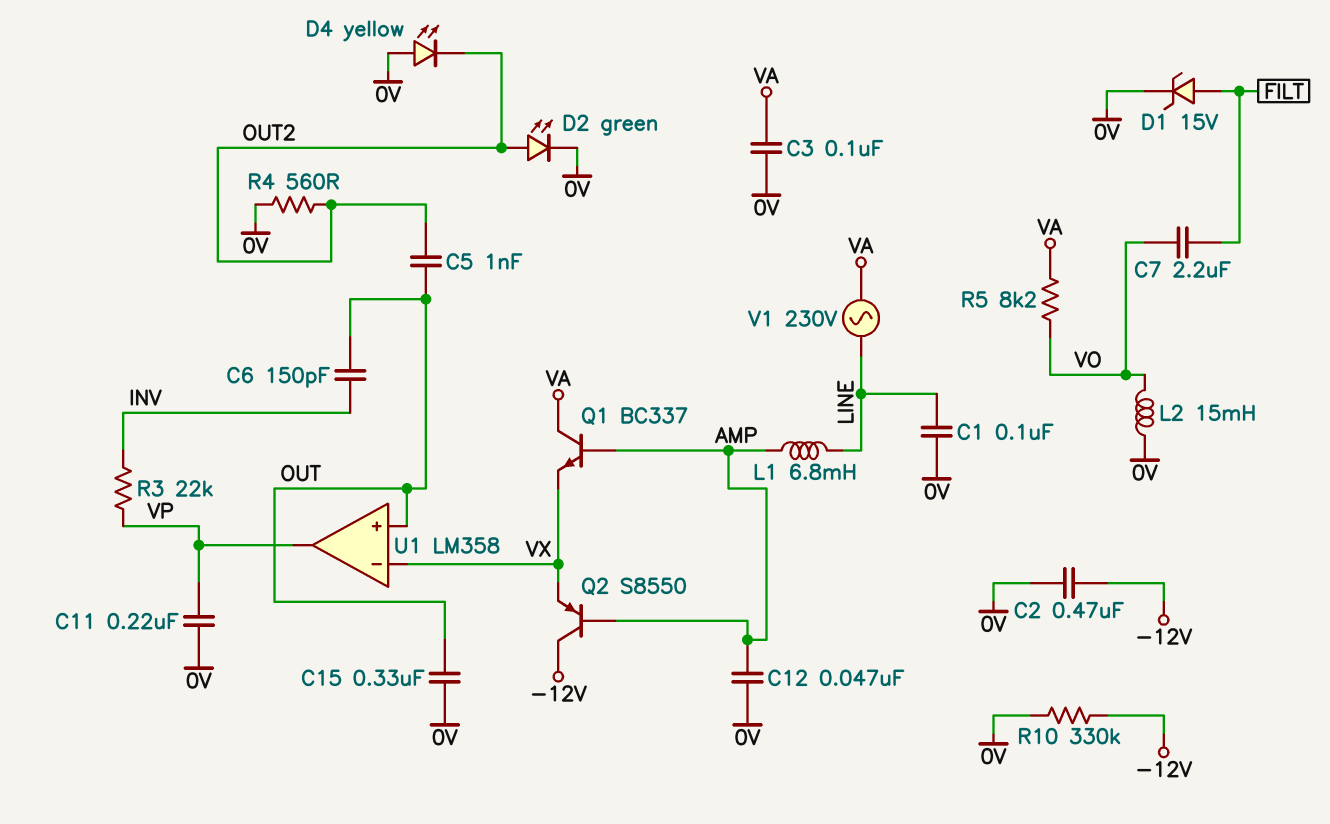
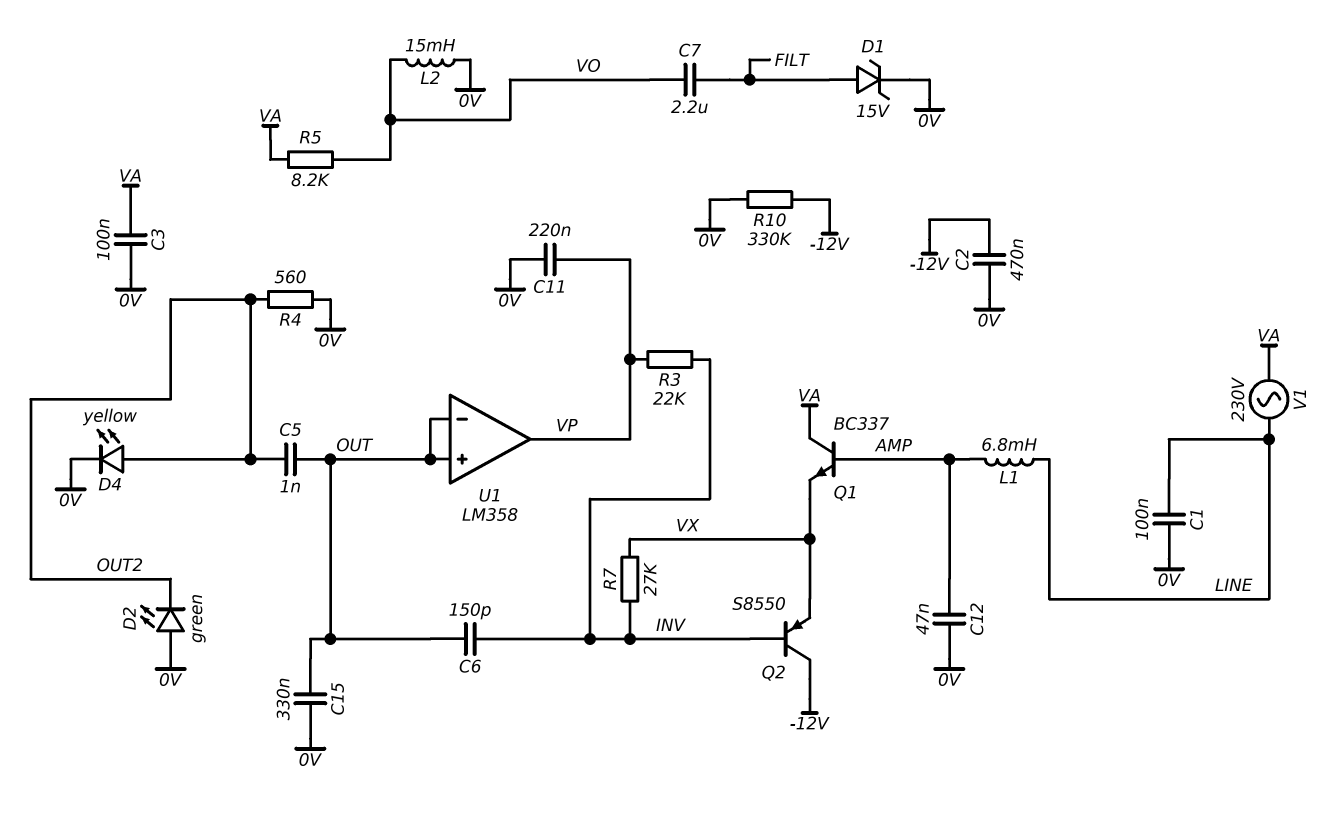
D2: LED green (A OUT2, K 0V) -> LED green (A 0V, K OUT2)
D4: LED yellow (A 0V, K OUT2) -> LED yellow (A OUT2, K 0V)
Q2: PNP S8550 (B AMP, C -12V, E VX) -> PNP S8550 (B INV, C -12V, E VX)
R7: none -> 27k (INV, VX)
U1 pin in-: VX -> OUT

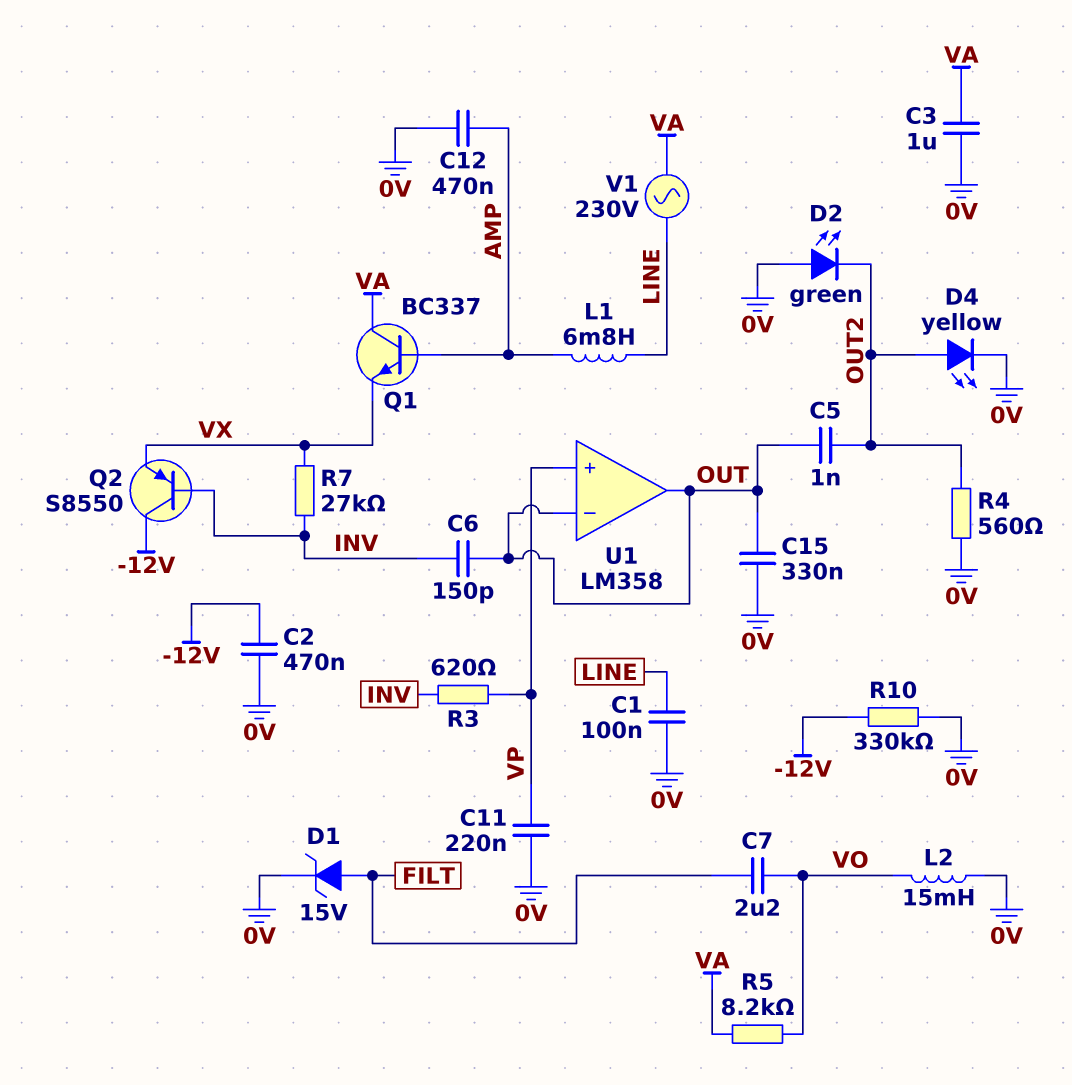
C3: 100nF (0V, VA) -> 1uF (0V, VA)
C12: 47nF (0V, AMP) -> 470nF (0V, AMP)
R3: 22k (INV, VP) -> 620 (INV, VP)
U1 pin in+: OUT -> VP
U1 pin out: VP -> OUT

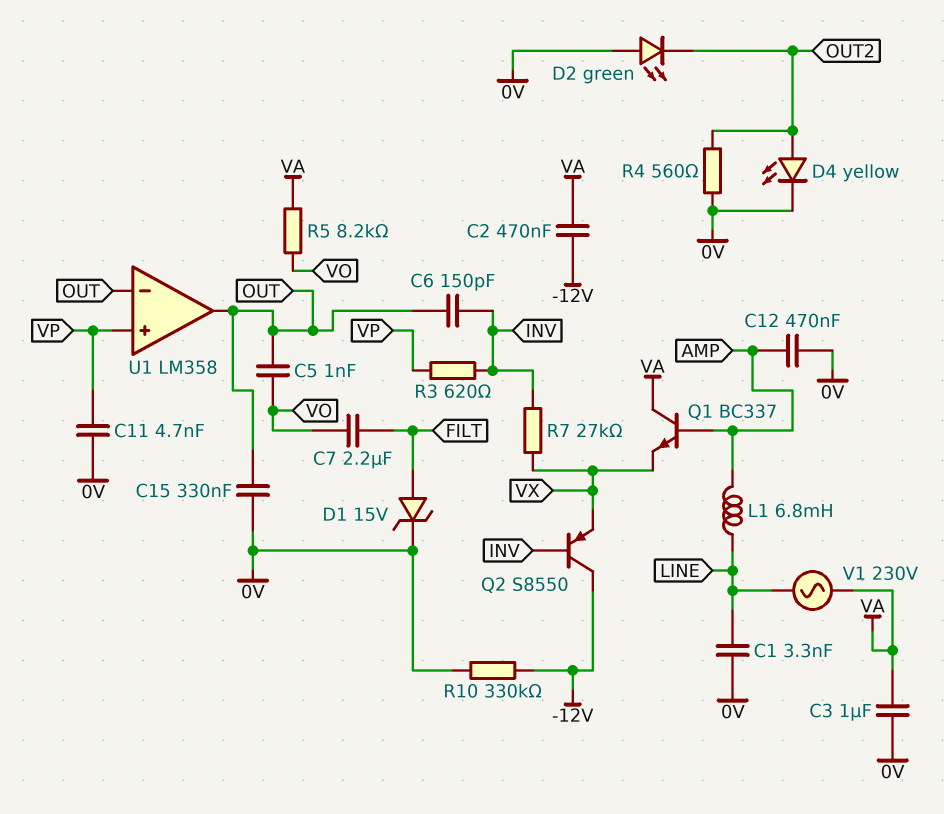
C1: 100nF (0V, LINE) -> 3.3nF (0V, LINE)
C2: 470nF (-12V, 0V) -> 470nF (-12V, VA)
C5: 1nF (OUT, OUT2) -> 1nF (OUT, VO)
C11: 220nF (0V, VP) -> 4.7nF (0V, VP)
L2: 15mH (0V, VO) -> none

